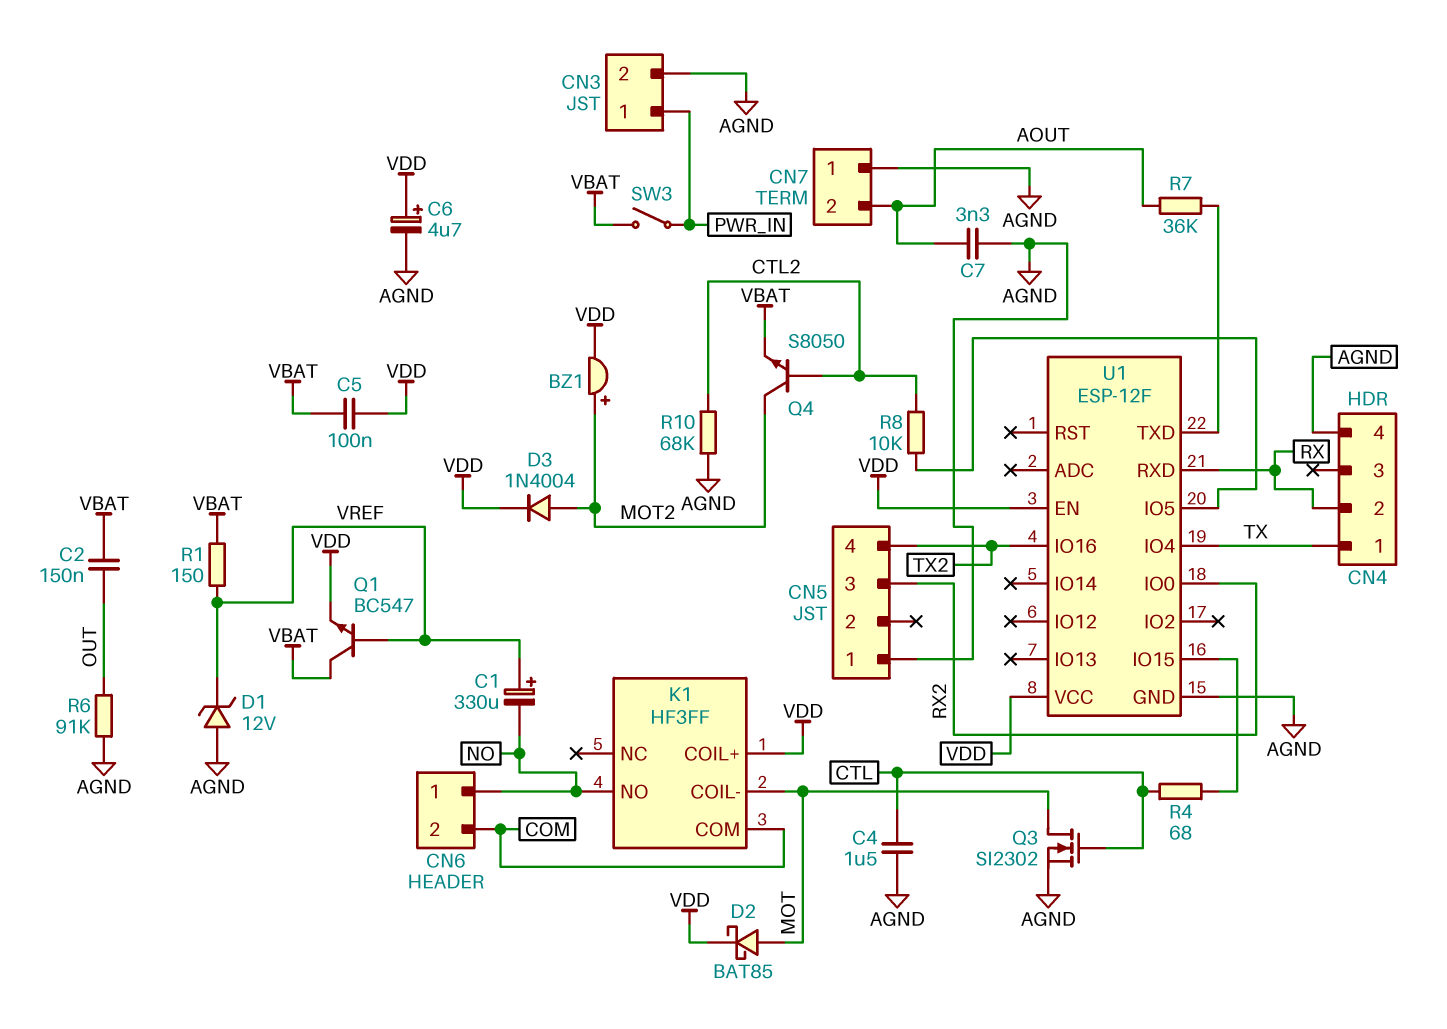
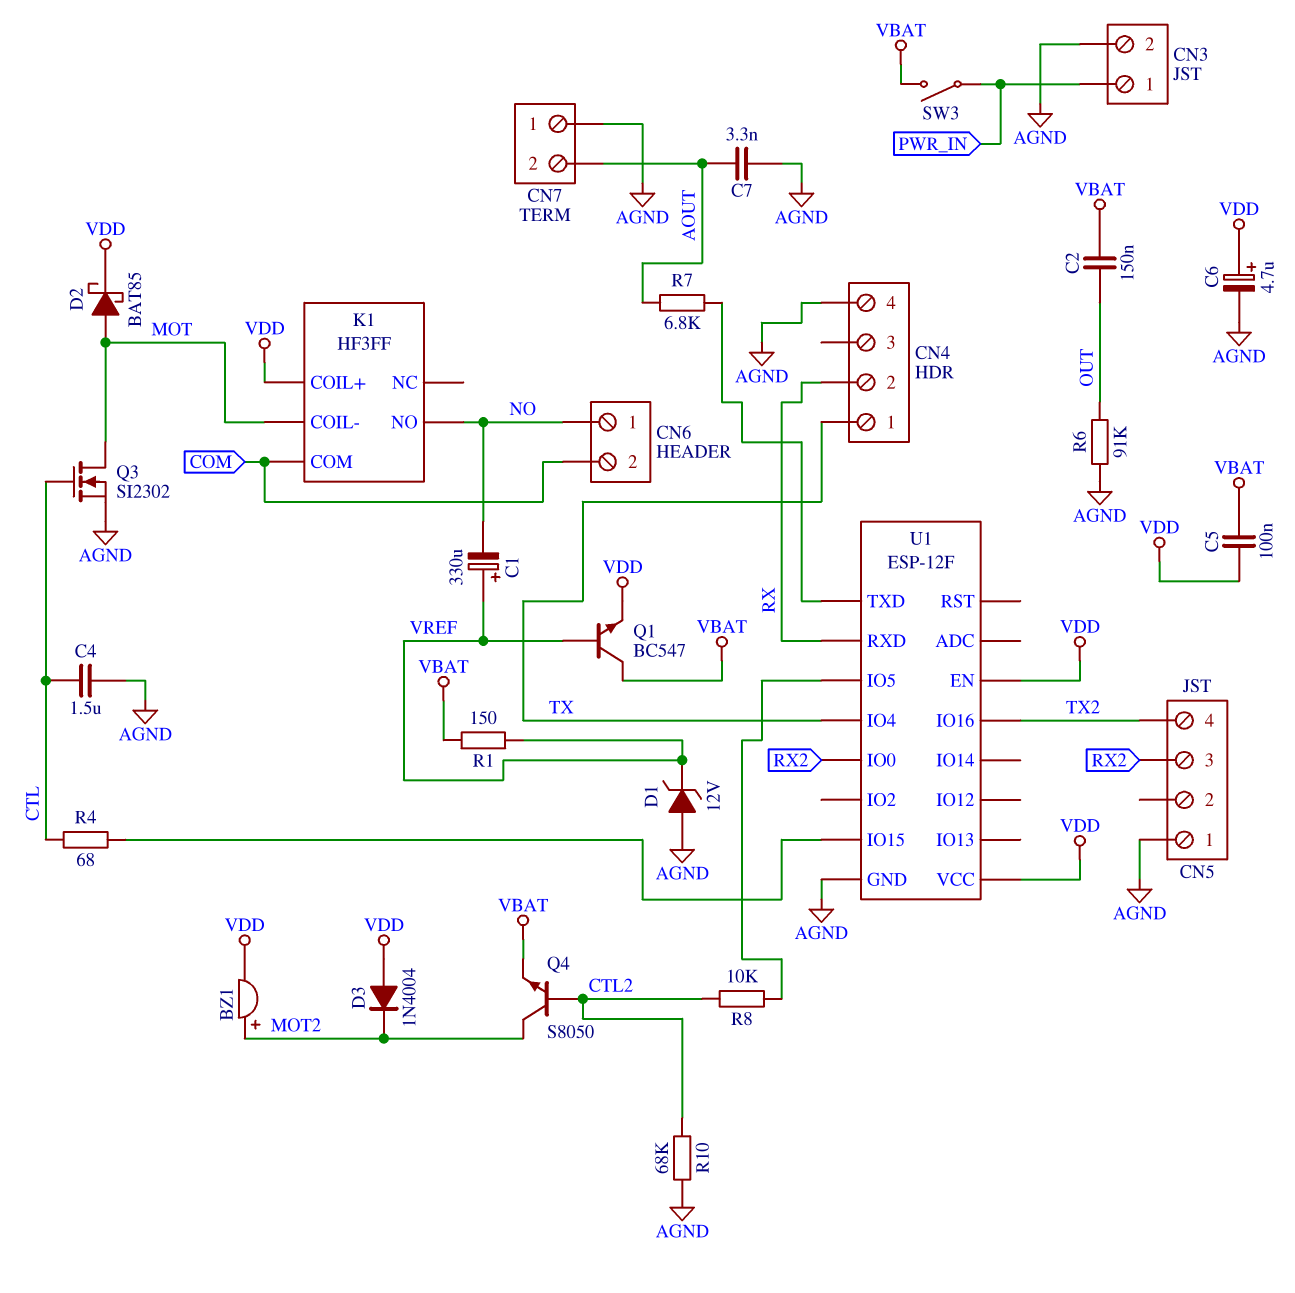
D3: diode 1N4004 (A MOT2, K VDD) -> diode 1N4004 (A VDD, K MOT2)
R7: 36k (AOUT, U1/TXD) -> 6.8k (AOUT, U1/TXD)

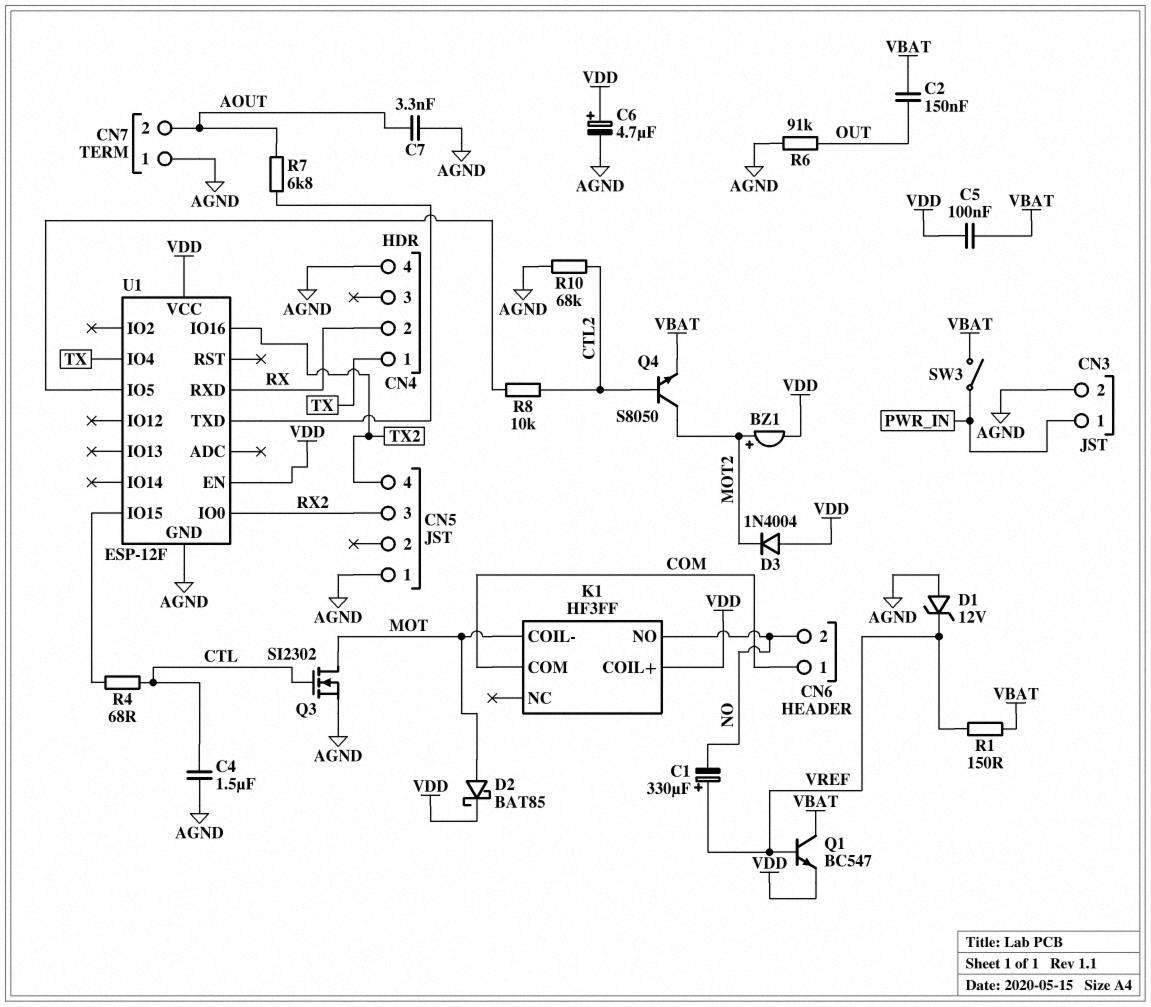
CN6 pin 1: NO -> COM
CN6 pin 2: COM -> NO

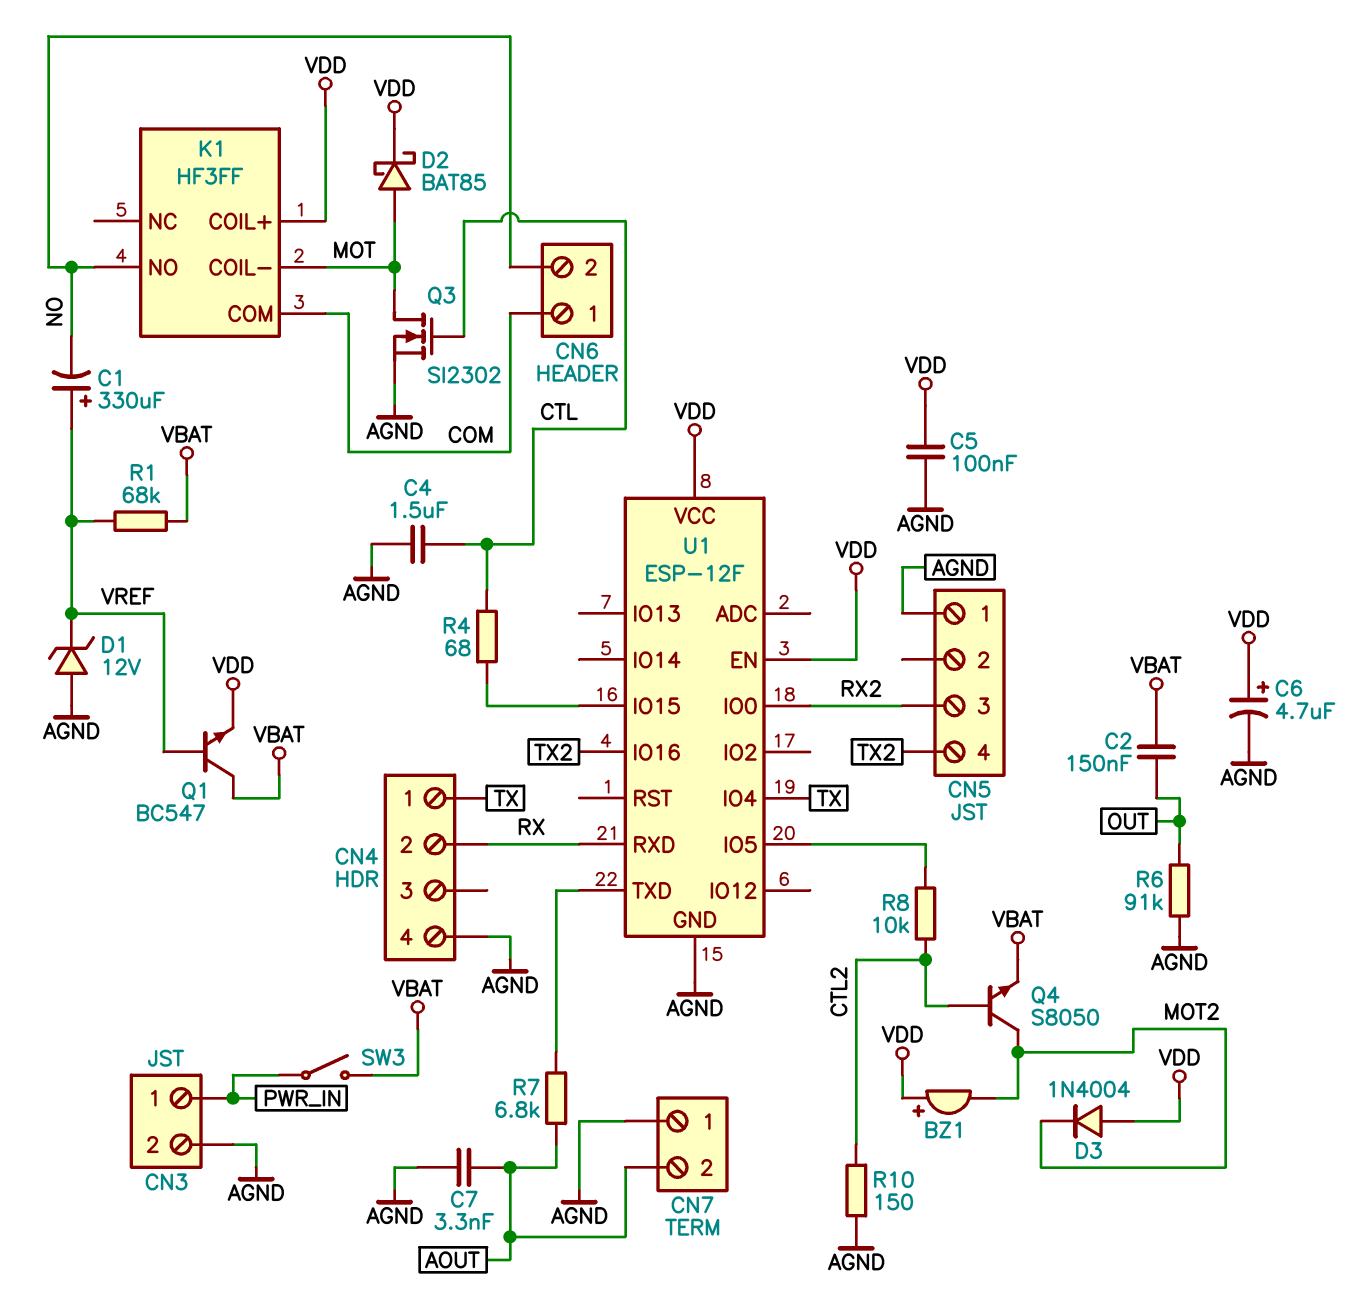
BZ1: buzzer (plus MOT2, minus VDD) -> buzzer (plus VDD, minus MOT2)
C5: 100nF (VBAT, VDD) -> 100nF (AGND, VDD)
R1: 150 (VBAT, VREF) -> 68k (VBAT, VREF)
R10: 68k (AGND, CTL2) -> 150 (AGND, CTL2)

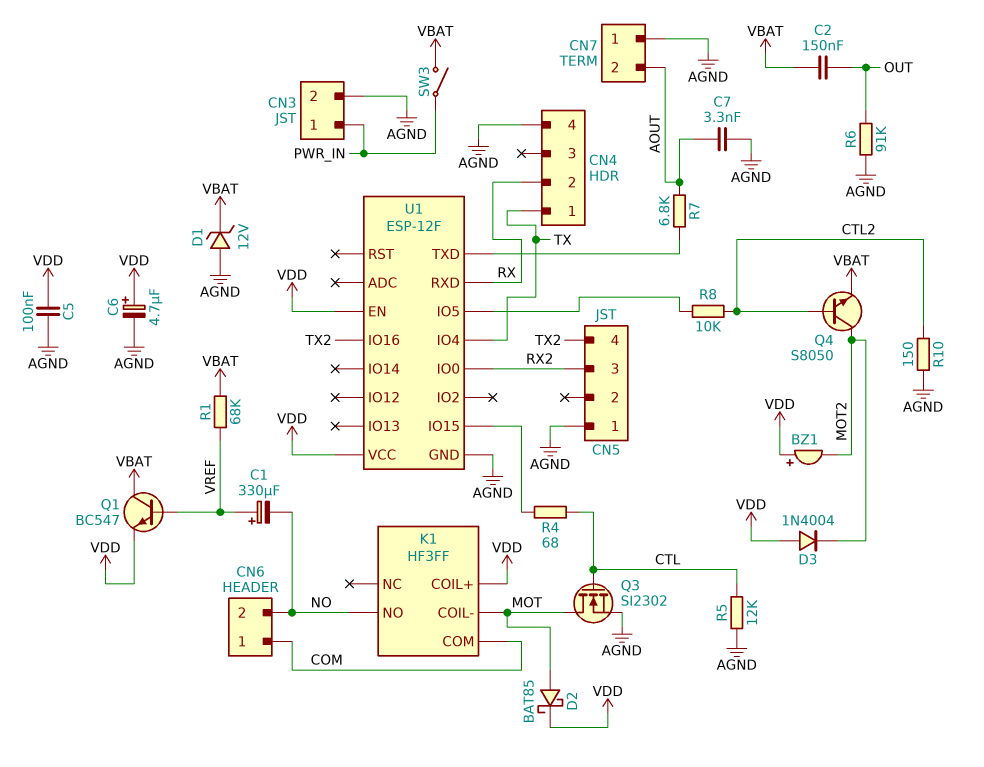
C4: 1.5uF (AGND, CTL) -> none
D1: zener 12V (A AGND, K VREF) -> zener 12V (A AGND, K VBAT)
R5: none -> 12k (AGND, CTL)

